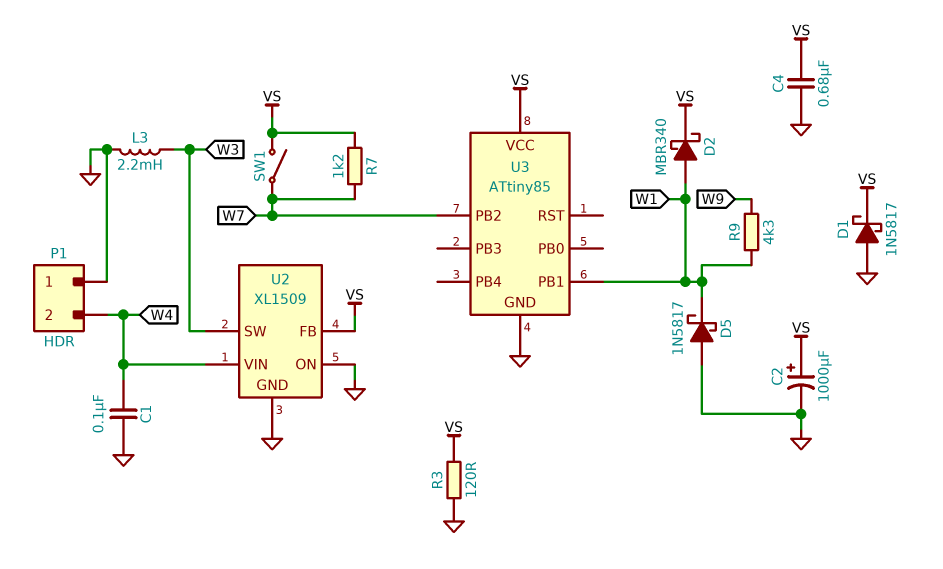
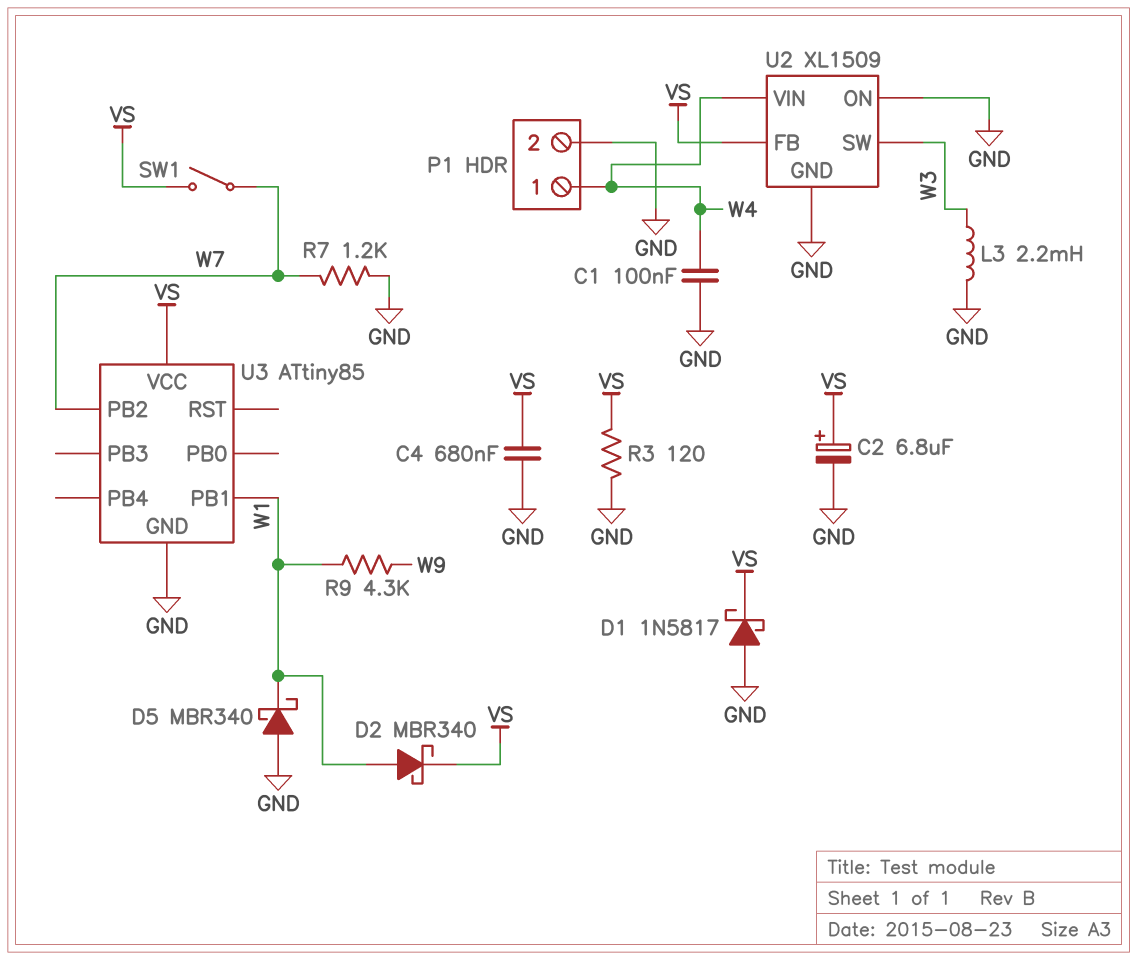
C2: 1000uF (plus VS, minus GND) -> 6.8uF (plus VS, minus GND)
D5: schottky 1N5817 (A GND, K W1) -> schottky MBR340 (A GND, K W1)
P1 pin 1: GND -> W4
P1 pin 2: W4 -> GND
R7: 1.2k (VS, W7) -> 1.2k (GND, W7)

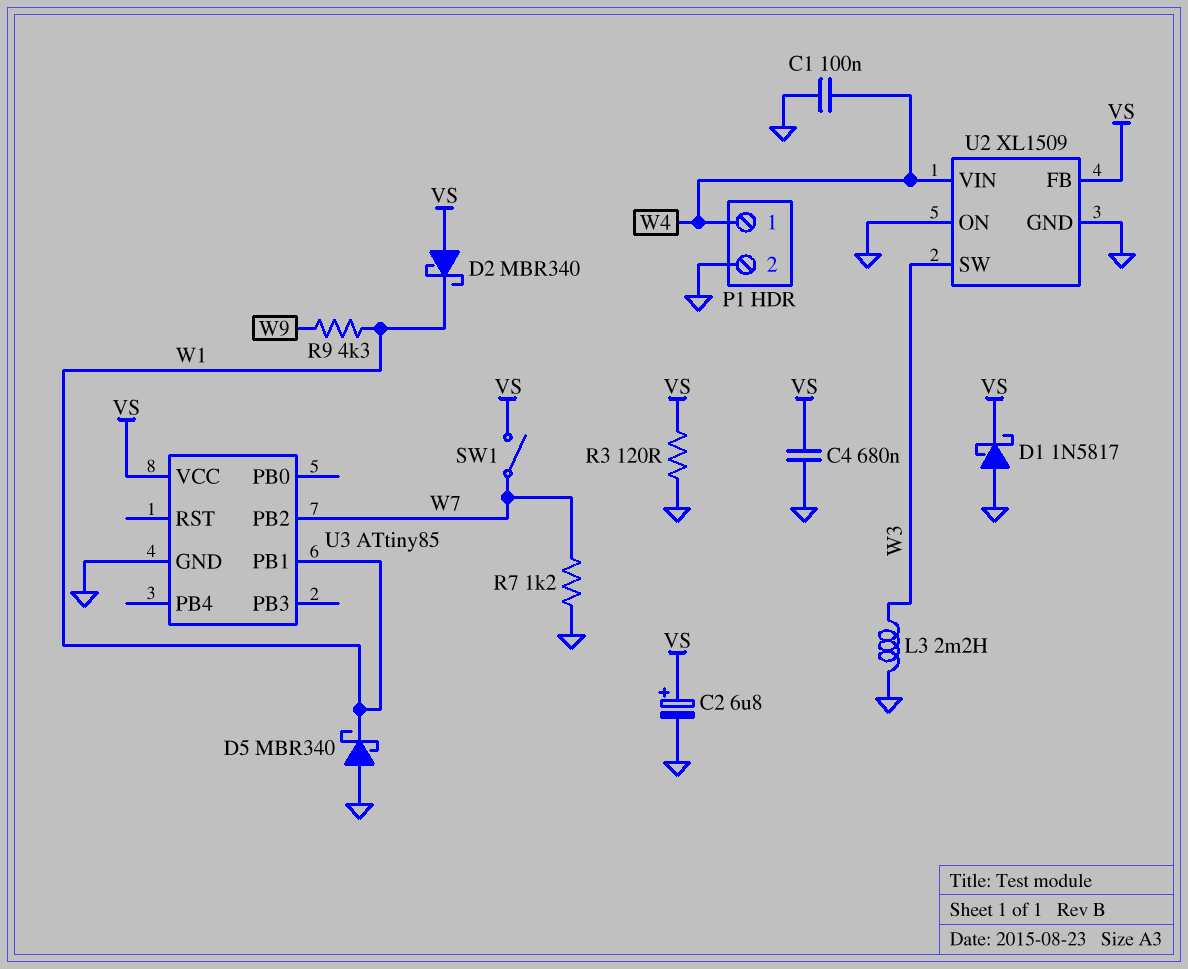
D2: schottky MBR340 (A W1, K VS) -> schottky MBR340 (A VS, K W1)

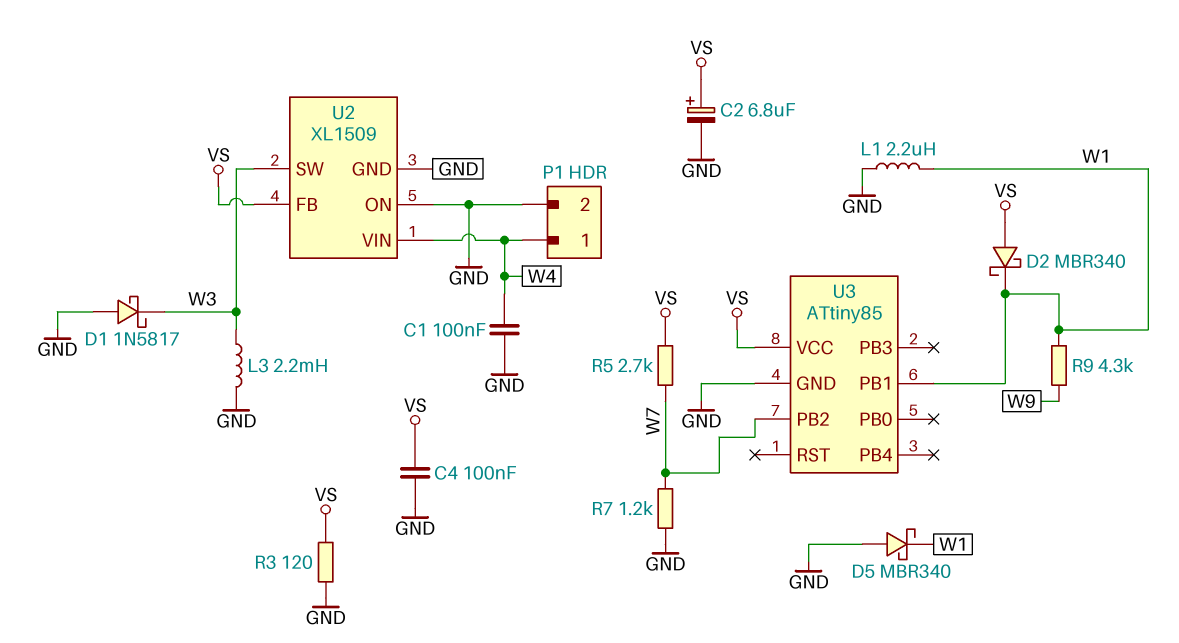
C4: 680nF (GND, VS) -> 100nF (GND, VS)
D1: schottky 1N5817 (A GND, K VS) -> schottky 1N5817 (A GND, K W3)
L1: none -> 2.2uH (GND, W1)
R5: none -> 2.7k (VS, W7)
SW1: switch (VS, W7) -> none

